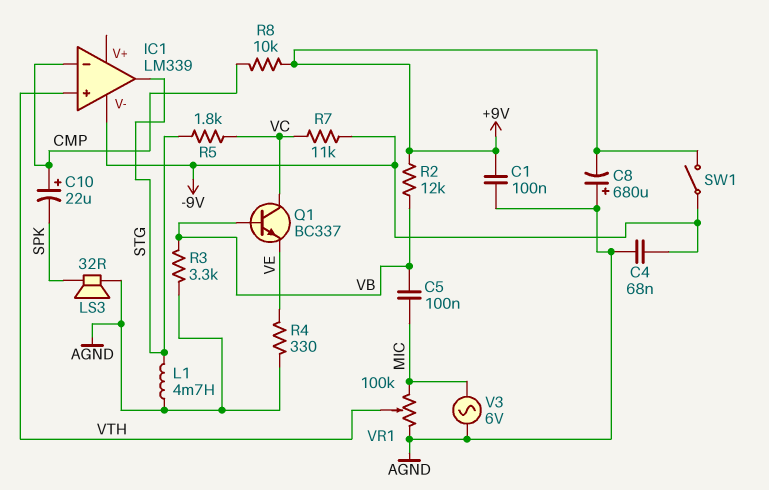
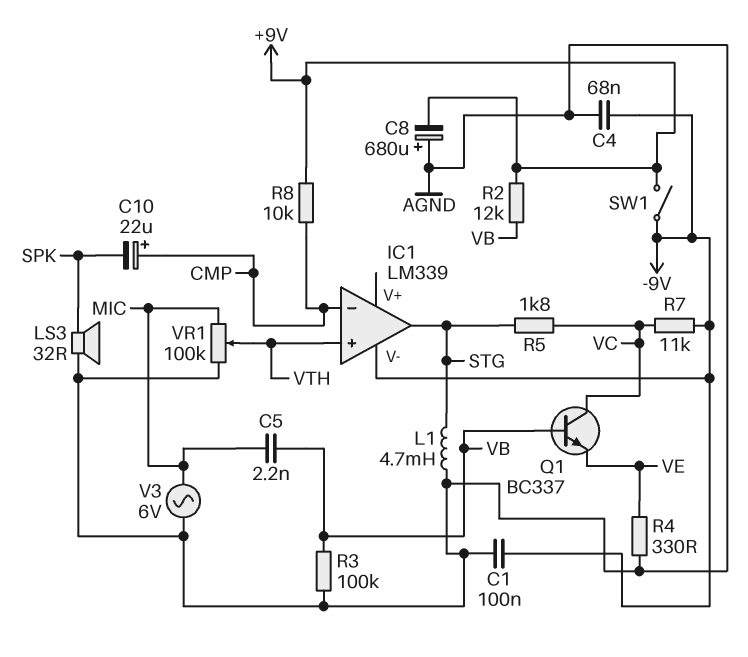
C1: 100nF (+9V, AGND) -> 100nF (-9V, AGND)
C5: 100nF (MIC, VB) -> 2.2nF (MIC, VB)
R3: 3.3k (AGND, VB) -> 100k (AGND, VB)

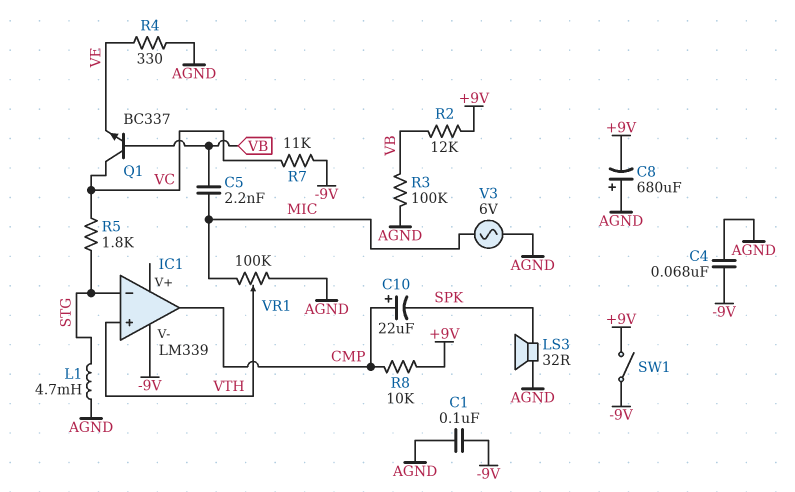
IC1 pin in-: CMP -> STG
IC1 pin out: STG -> CMP

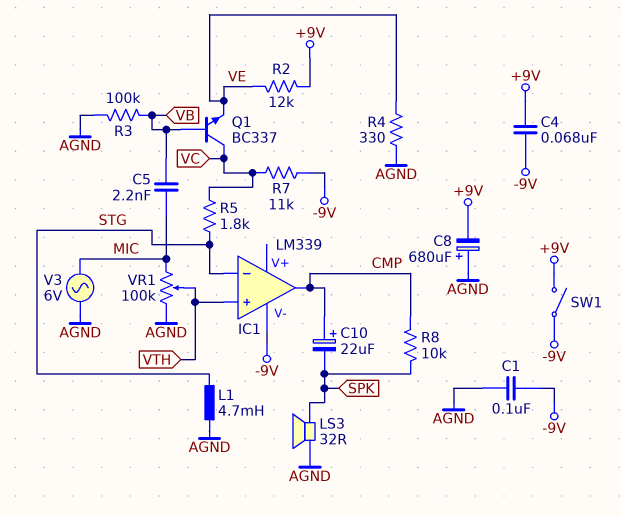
C4: 68nF (-9V, AGND) -> 68nF (+9V, -9V)
R2: 12k (+9V, VB) -> 12k (+9V, VE)
R8: 10k (+9V, CMP) -> 10k (CMP, SPK)

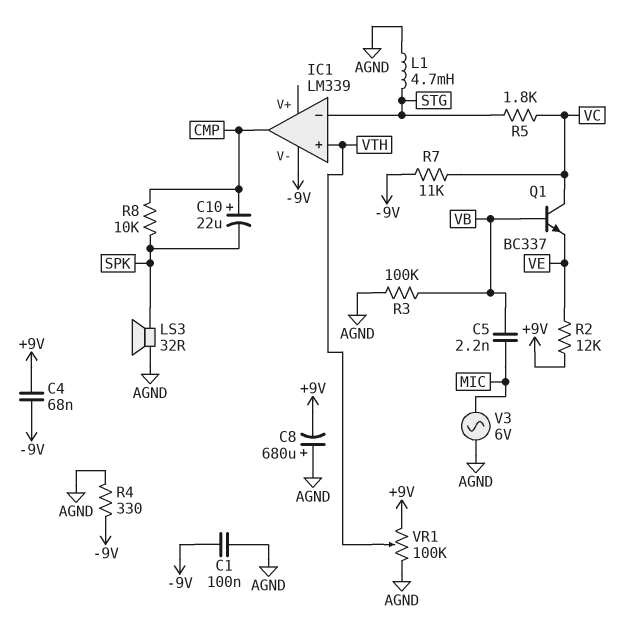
R4: 330 (AGND, VE) -> 330 (-9V, AGND)
SW1: switch (+9V, -9V) -> none
VR1: 100k (AGND, MIC, wiper VTH) -> 100k (+9V, AGND, wiper VTH)

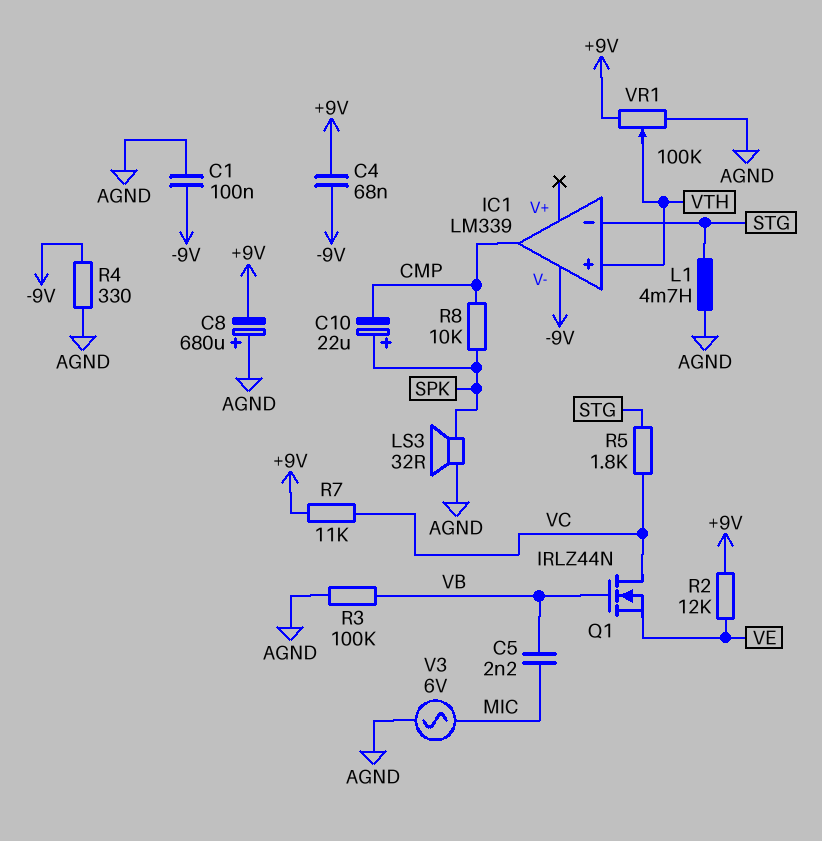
C10: 22uF (plus CMP, minus SPK) -> 22uF (plus SPK, minus CMP)
Q1: NPN BC337 (B VB, C VC, E VE) -> NMOS IRLZ44N (G VB, D VC, S VE)
R7: 11k (-9V, VC) -> 11k (+9V, VC)

